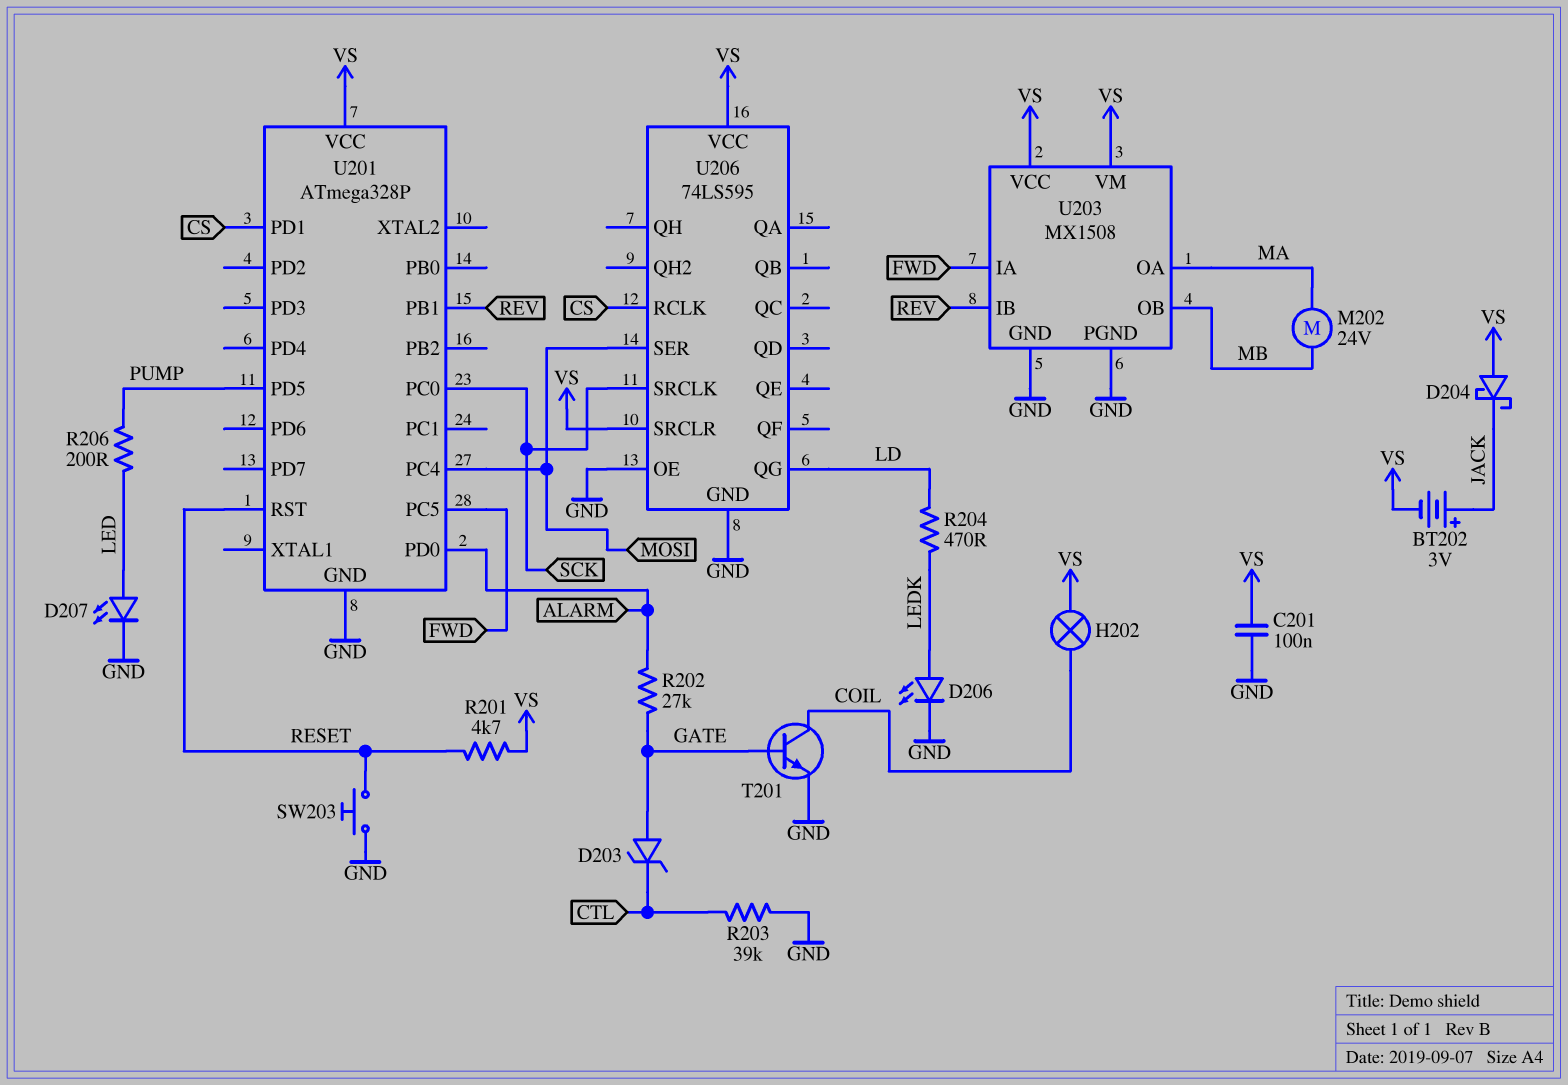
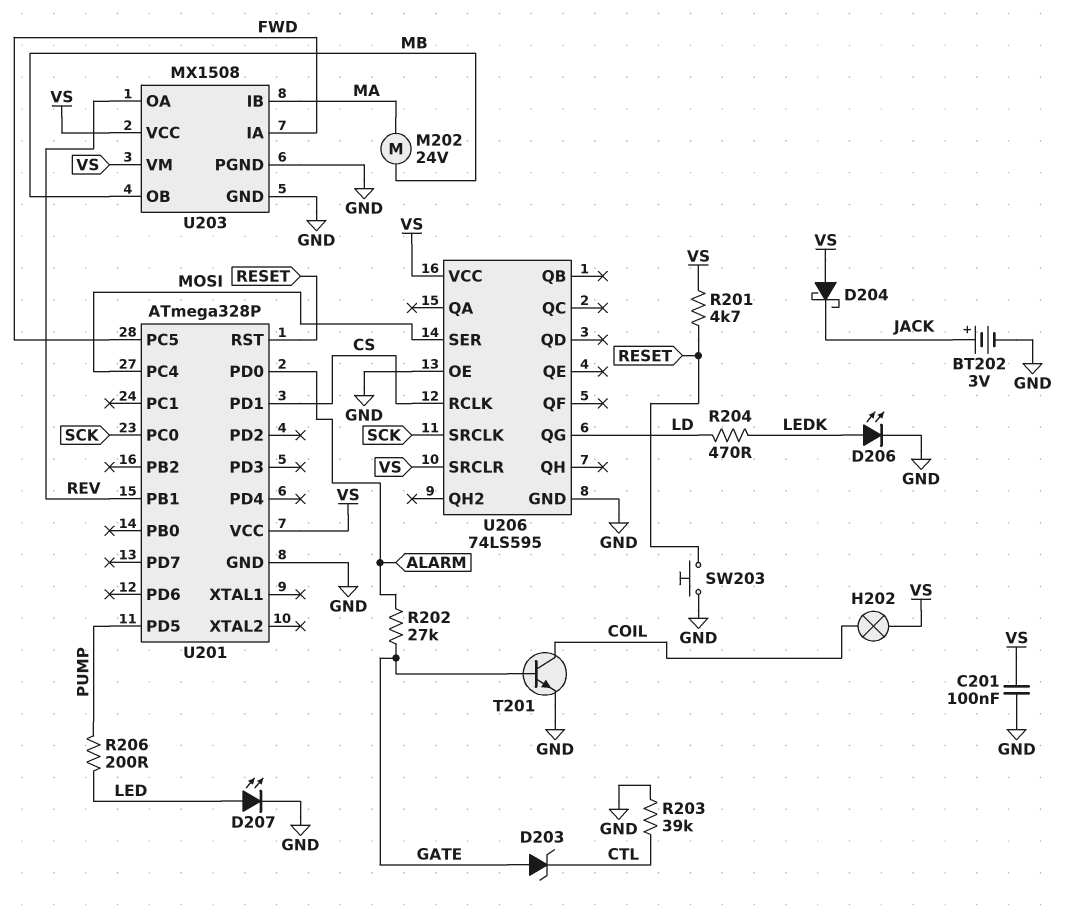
BT202: 3V (plus JACK, minus VS) -> 3V (plus JACK, minus GND)
U203 pin IB: REV -> MA
U203 pin OA: MA -> REV

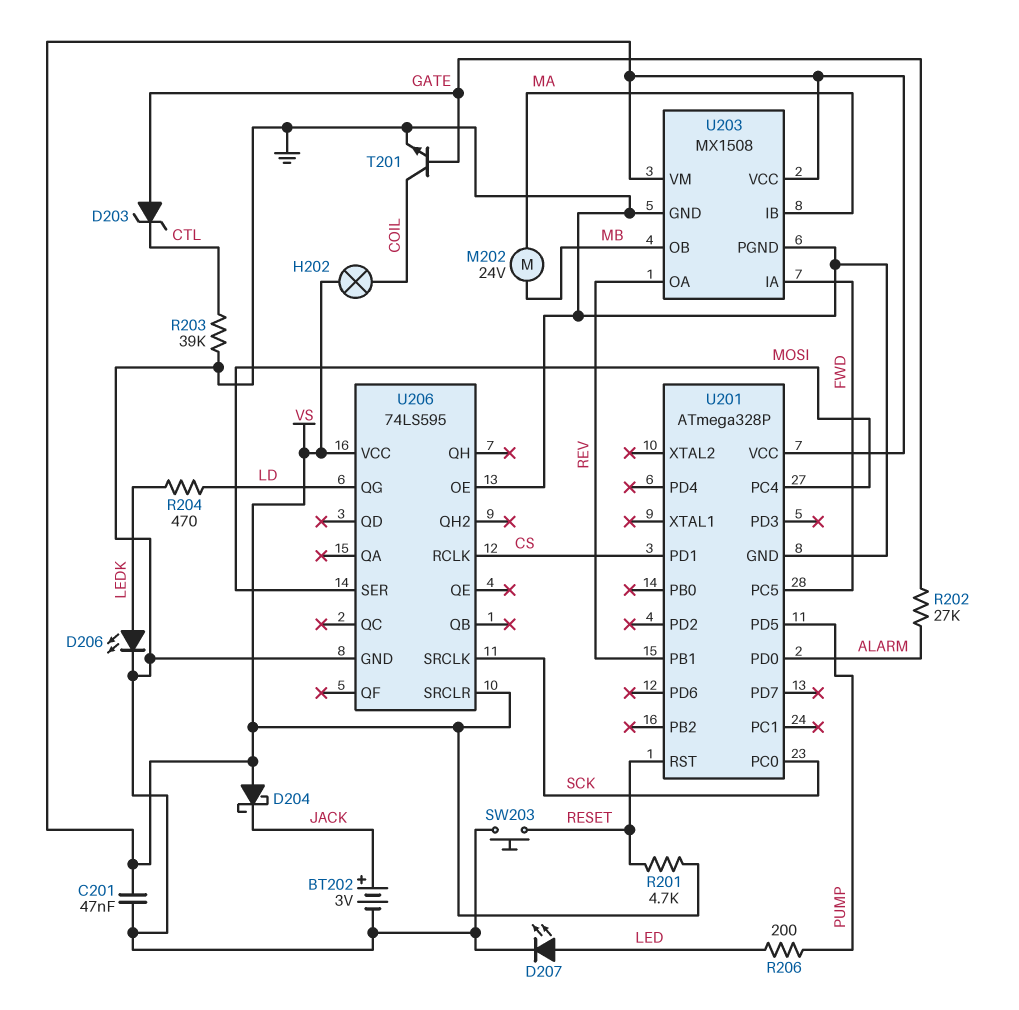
C201: 100nF (GND, VS) -> 47nF (GND, VS)

